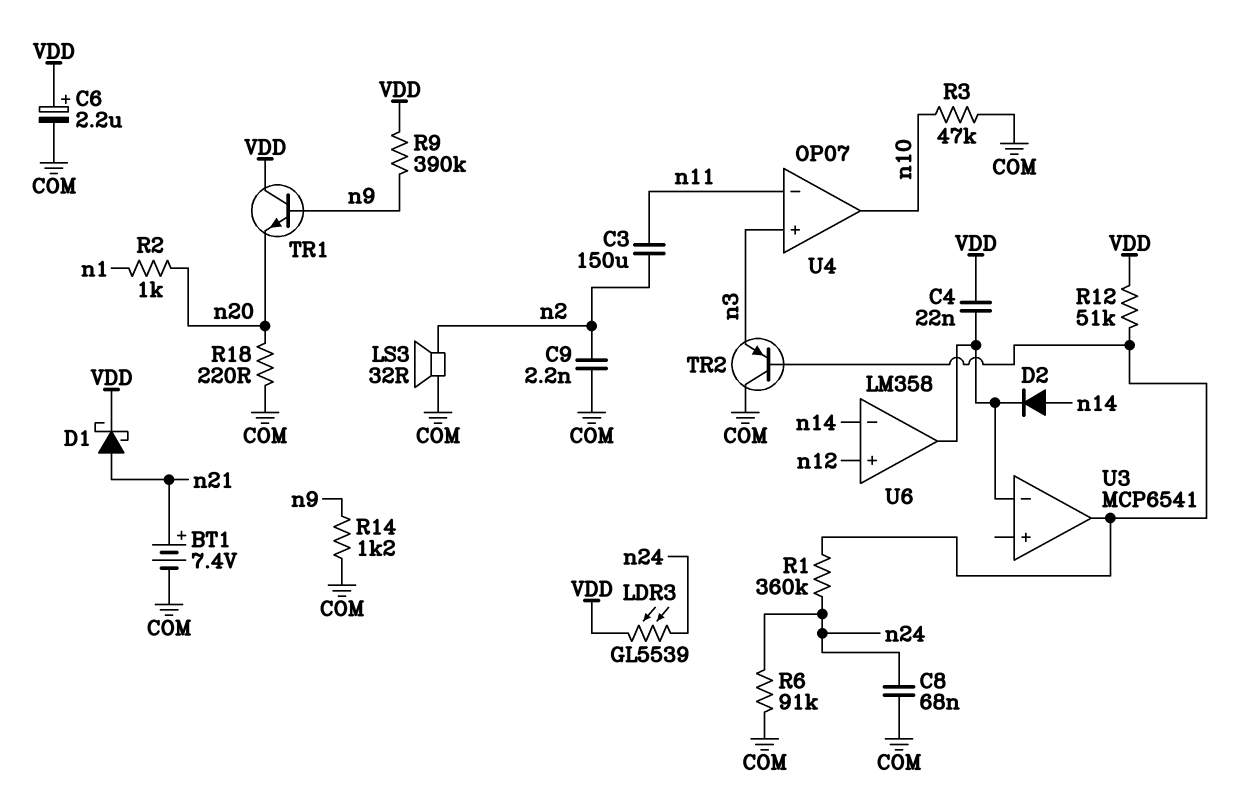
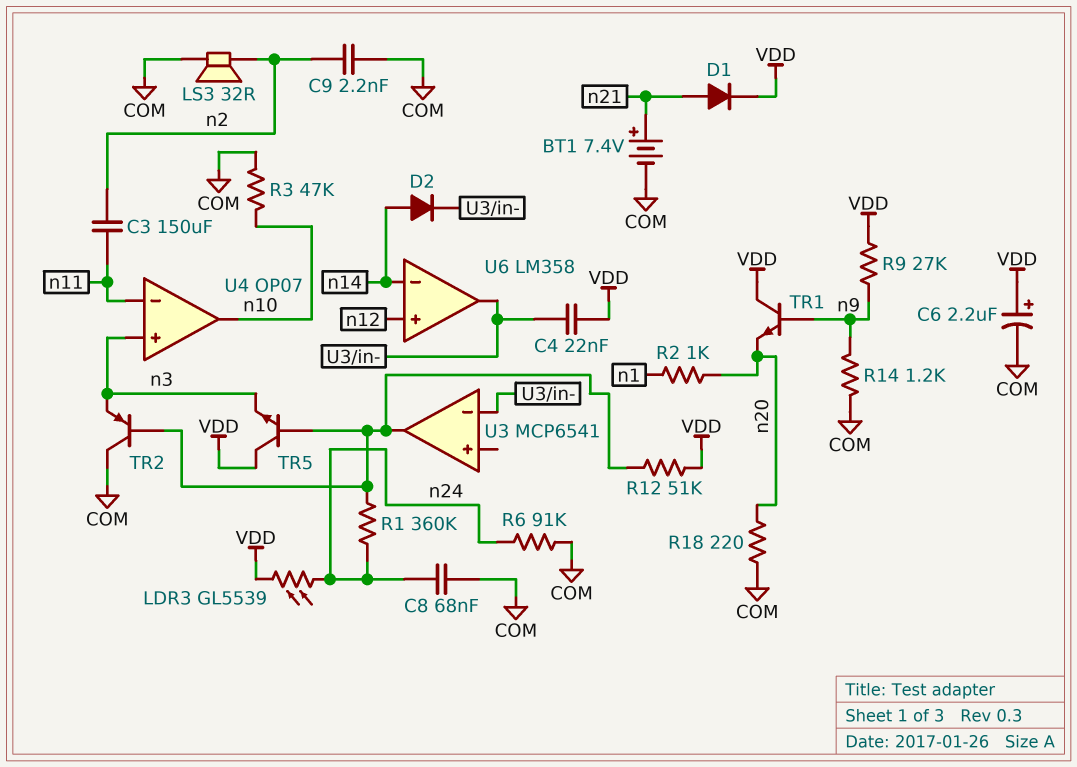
D1: schottky (A n21, K VDD) -> diode (A n21, K VDD)
R9: 390k (VDD, n9) -> 27k (VDD, n9)
TR5: none -> NPN (B U3/out, C VDD, E n3)

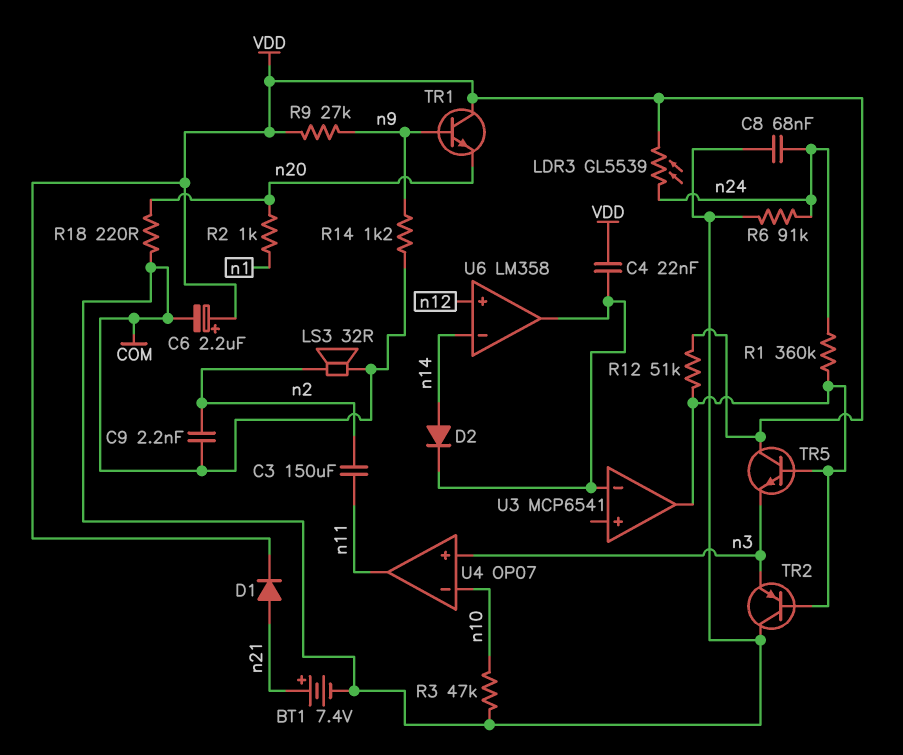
U4 pin in-: n11 -> n10
U4 pin out: n10 -> n11

